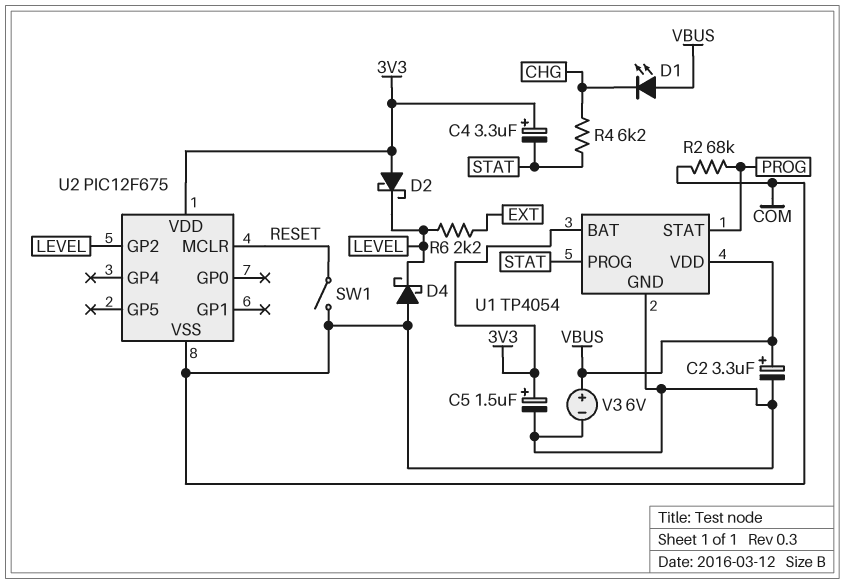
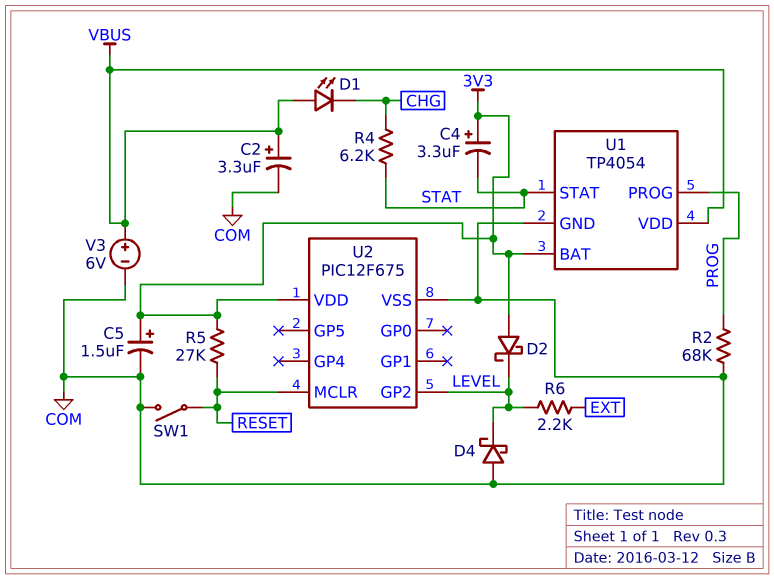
R5: none -> 27k (3V3, RESET)
U1 pin PROG: STAT -> PROG
U1 pin STAT: PROG -> STAT

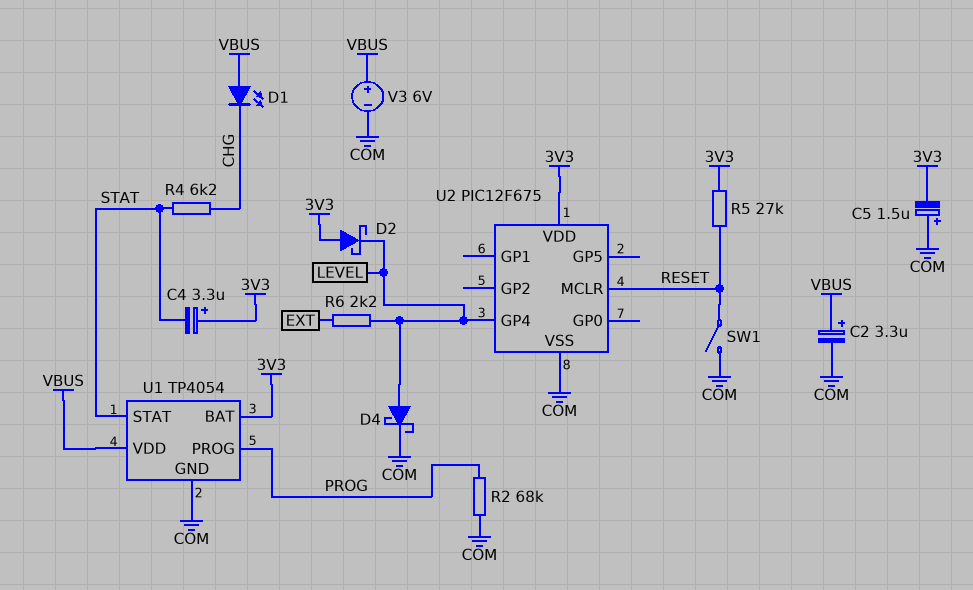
C5: 1.5uF (plus 3V3, minus COM) -> 1.5uF (plus COM, minus 3V3)
D4: schottky (A COM, K LEVEL) -> schottky (A LEVEL, K COM)
U2 pin GP2: LEVEL -> none
U2 pin GP4: none -> LEVEL

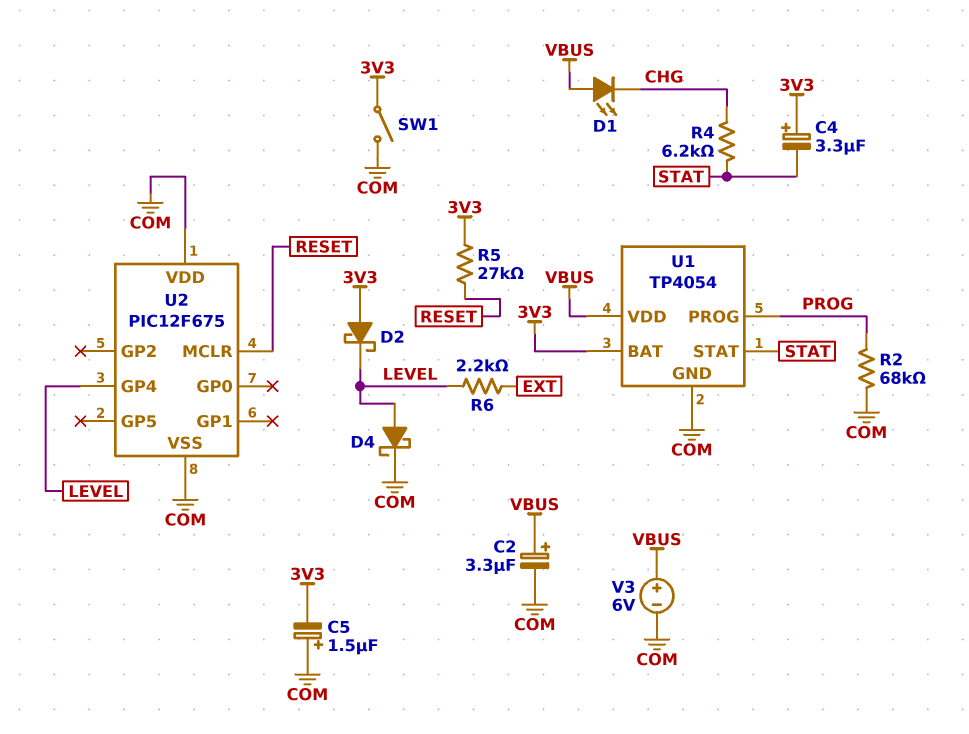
SW1: switch (COM, RESET) -> switch (3V3, COM)
U2 pin VDD: 3V3 -> COM

